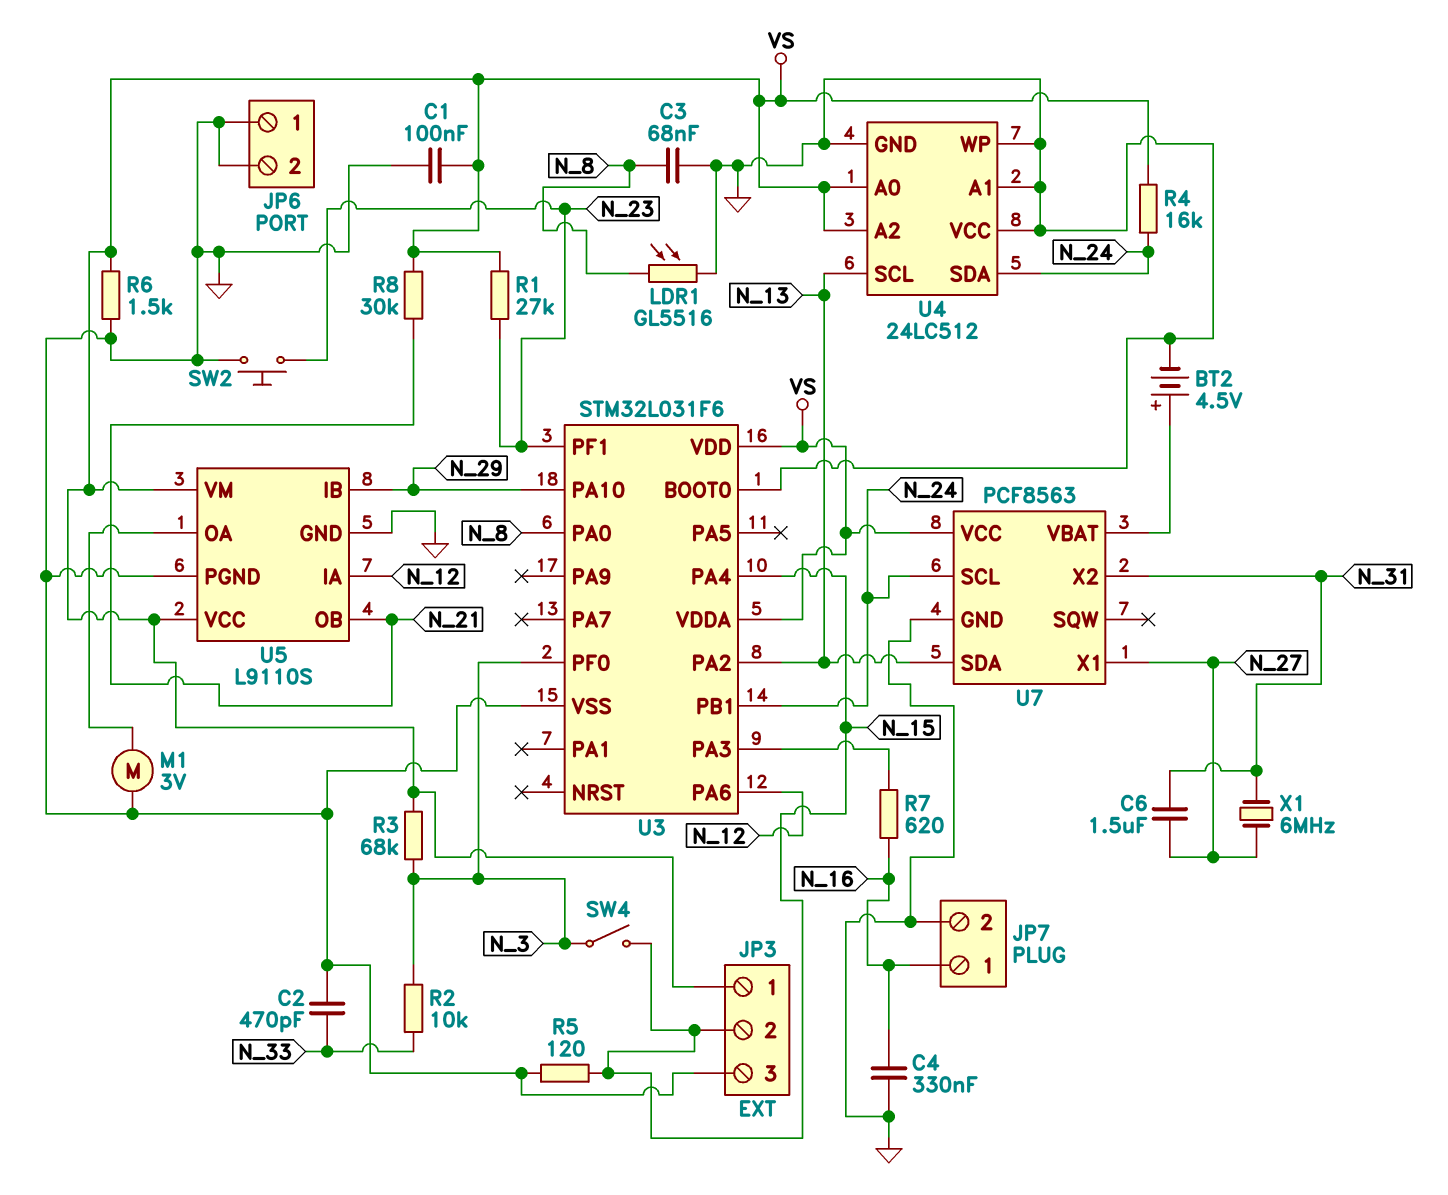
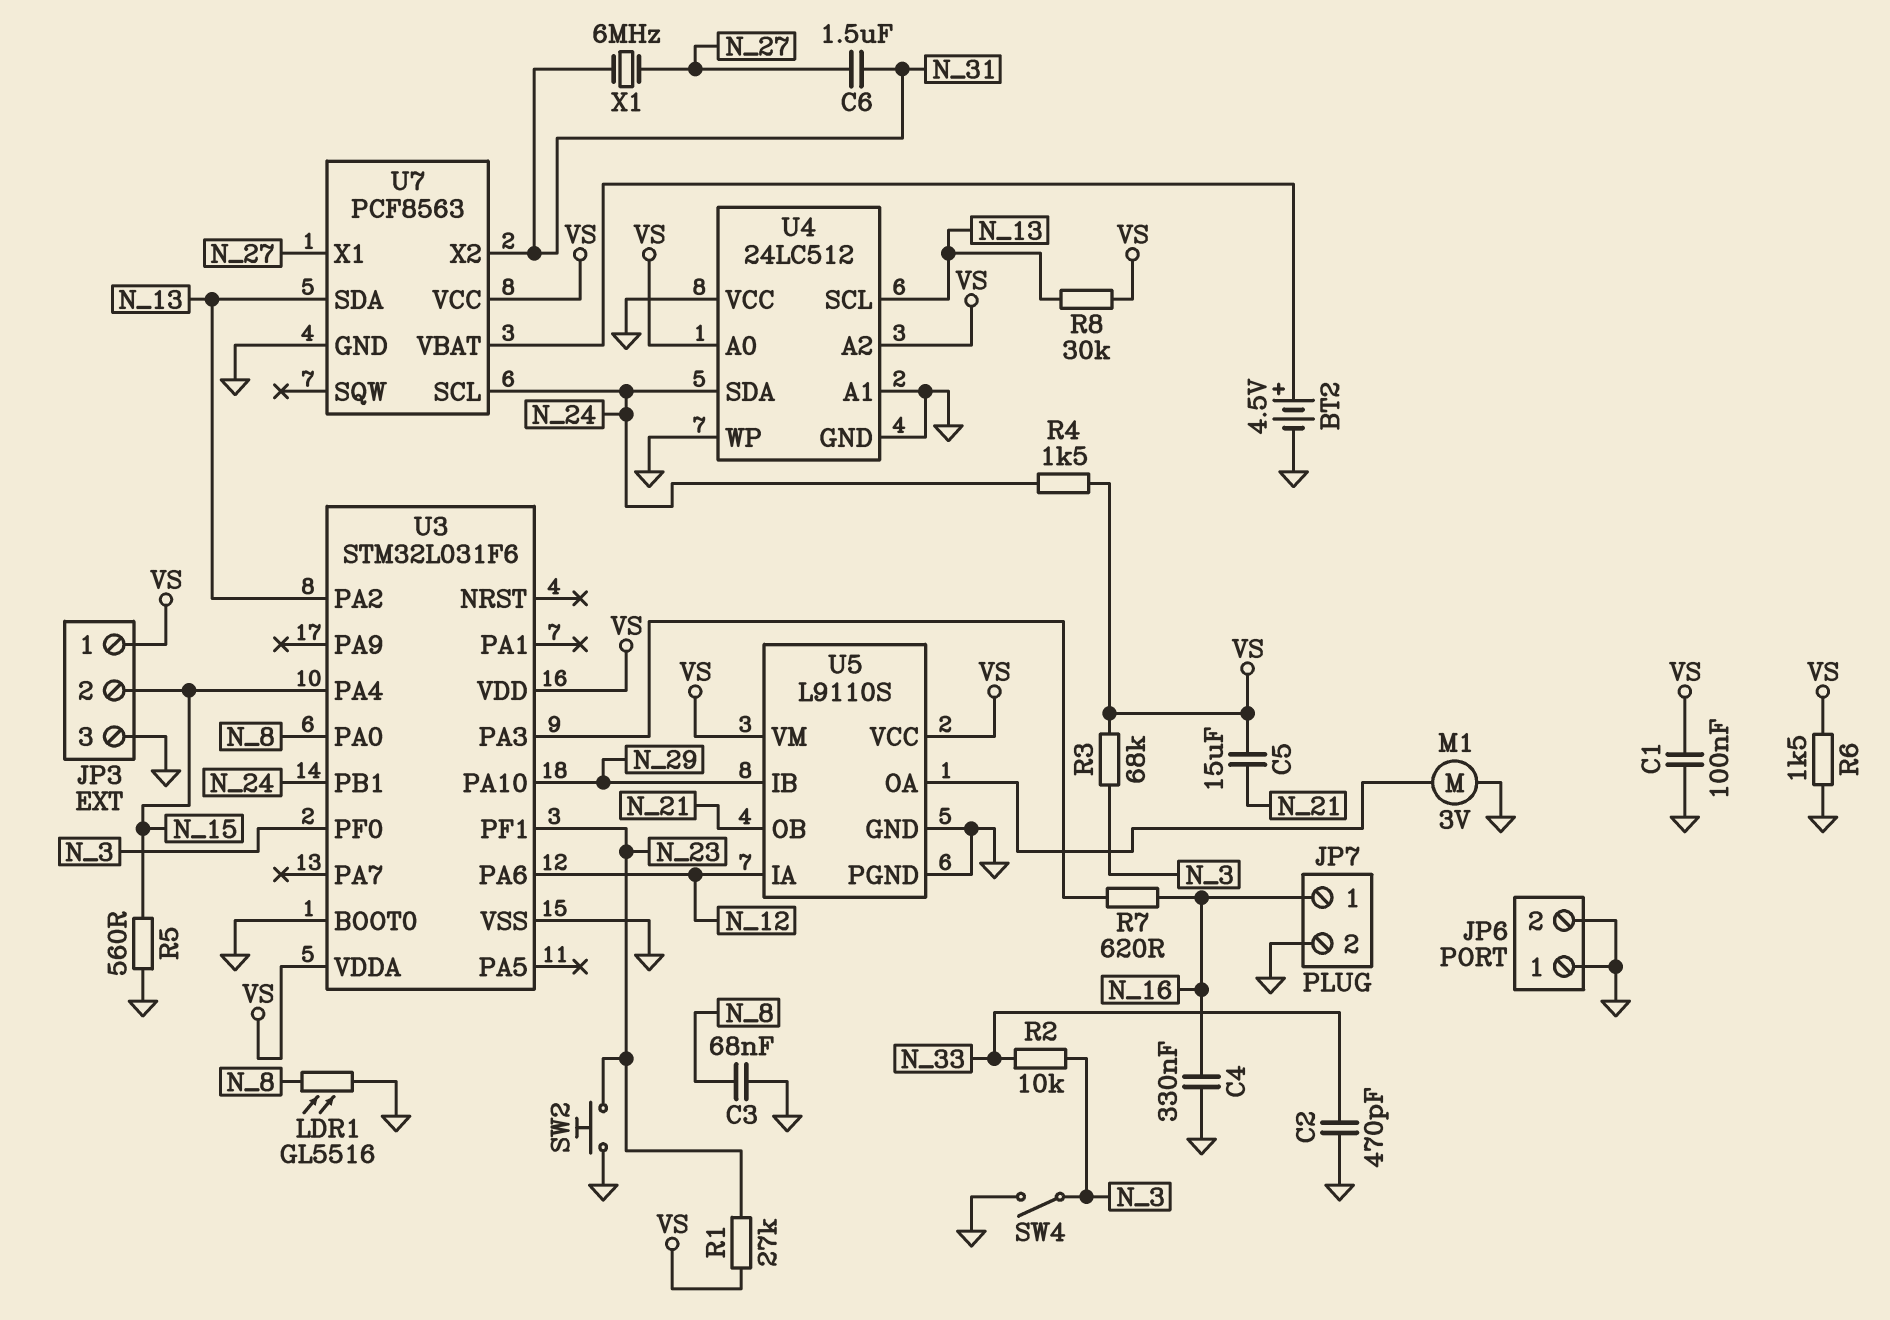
C5: none -> 15uF (N_21, VS)
R4: 16k (N_24, VS) -> 1.5k (N_24, VS)
R5: 120 (GND, N_15) -> 560 (GND, N_15)
R8: 30k (N_21, VS) -> 30k (N_13, VS)
SW4: switch (N_3, N_15) -> switch (GND, N_3)

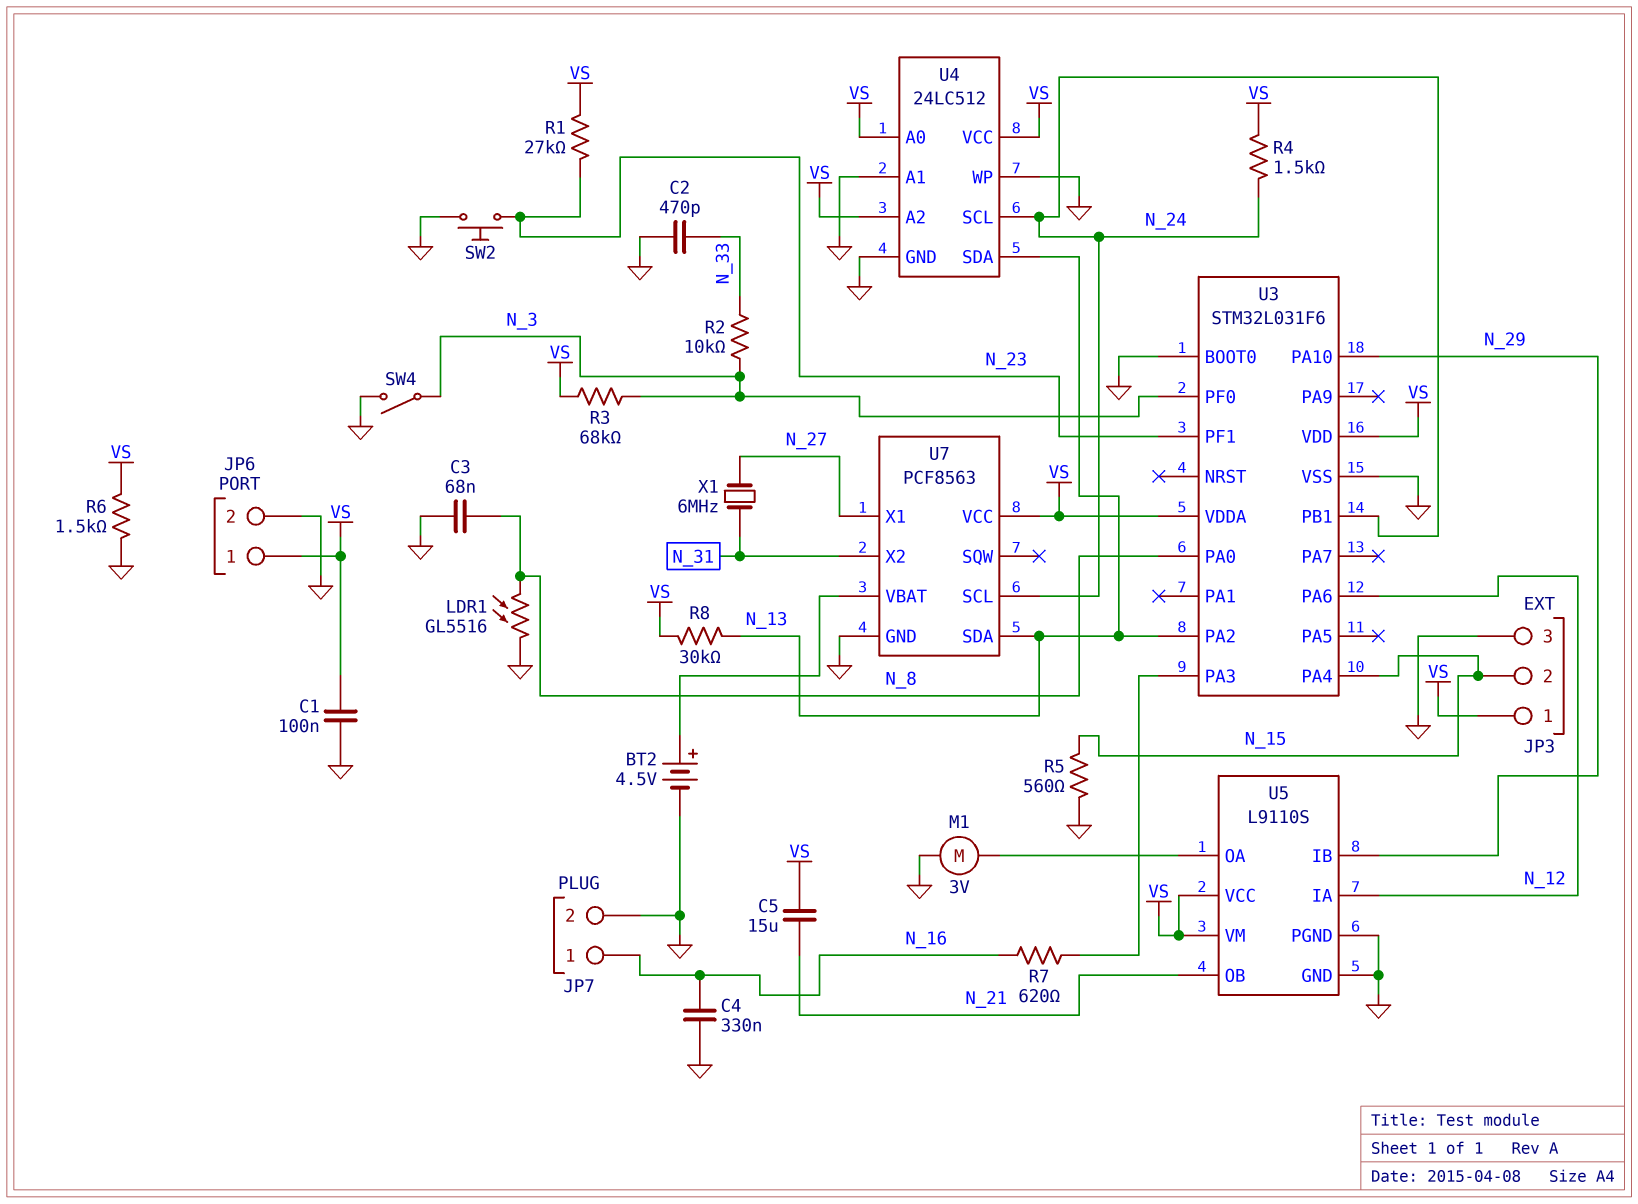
C6: 1.5uF (N_27, N_31) -> none
JP6 pin 1: GND -> VS
U4 pin SCL: N_13 -> N_24
U4 pin SDA: N_24 -> N_13
U4 pin VCC: GND -> VS

